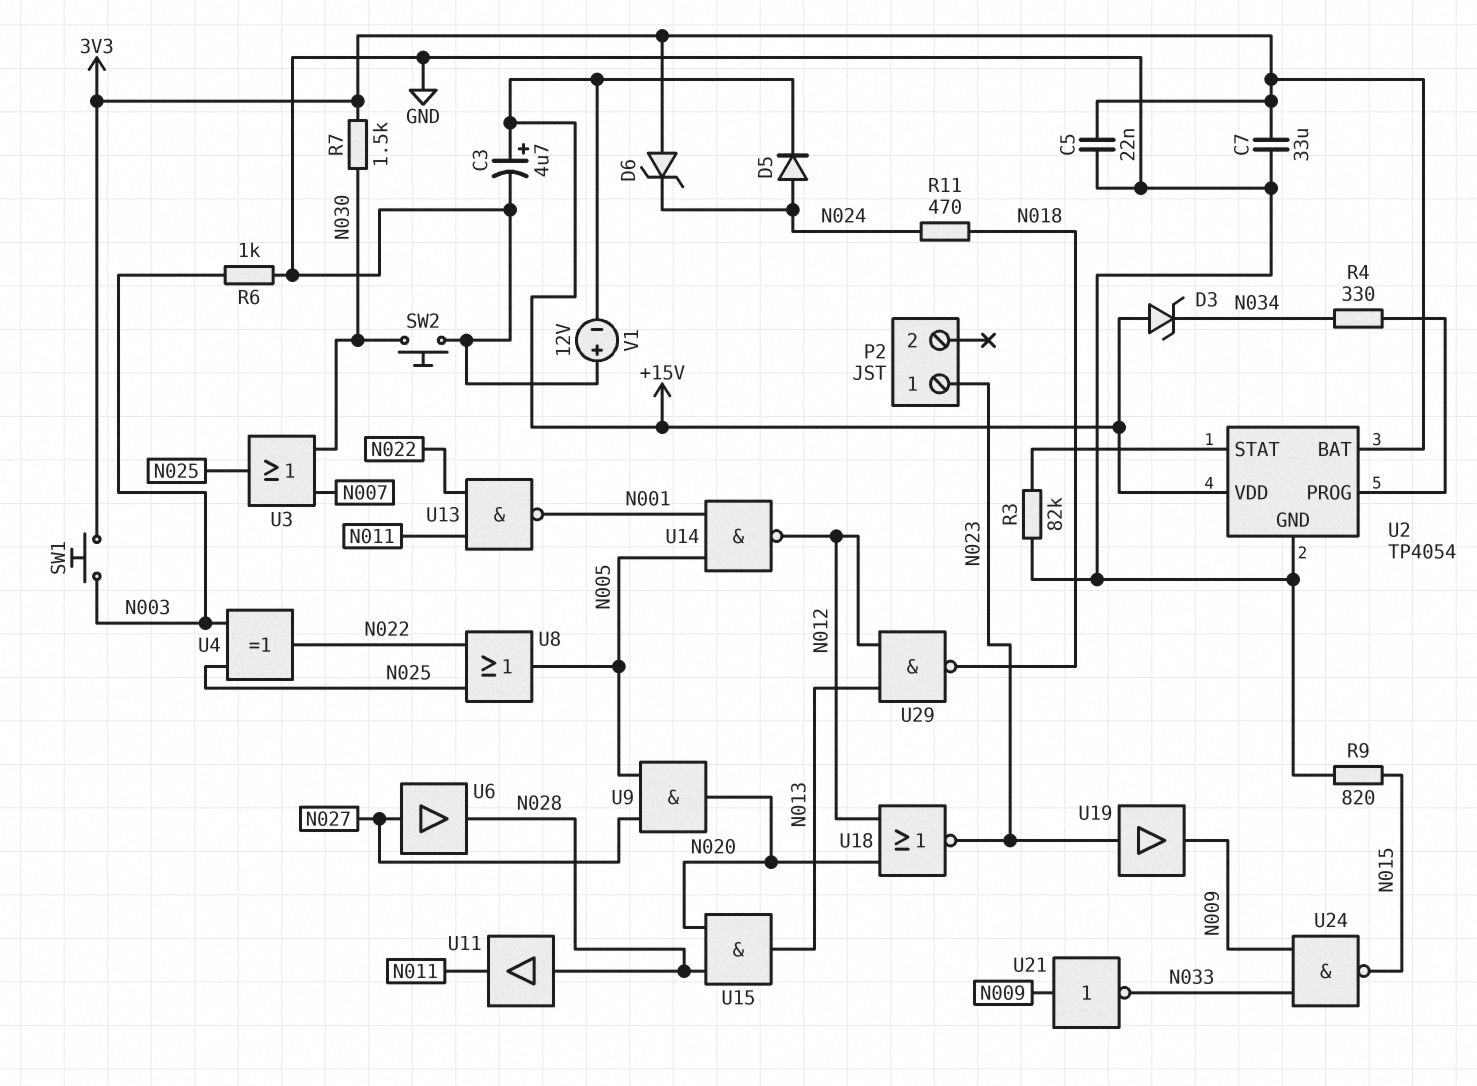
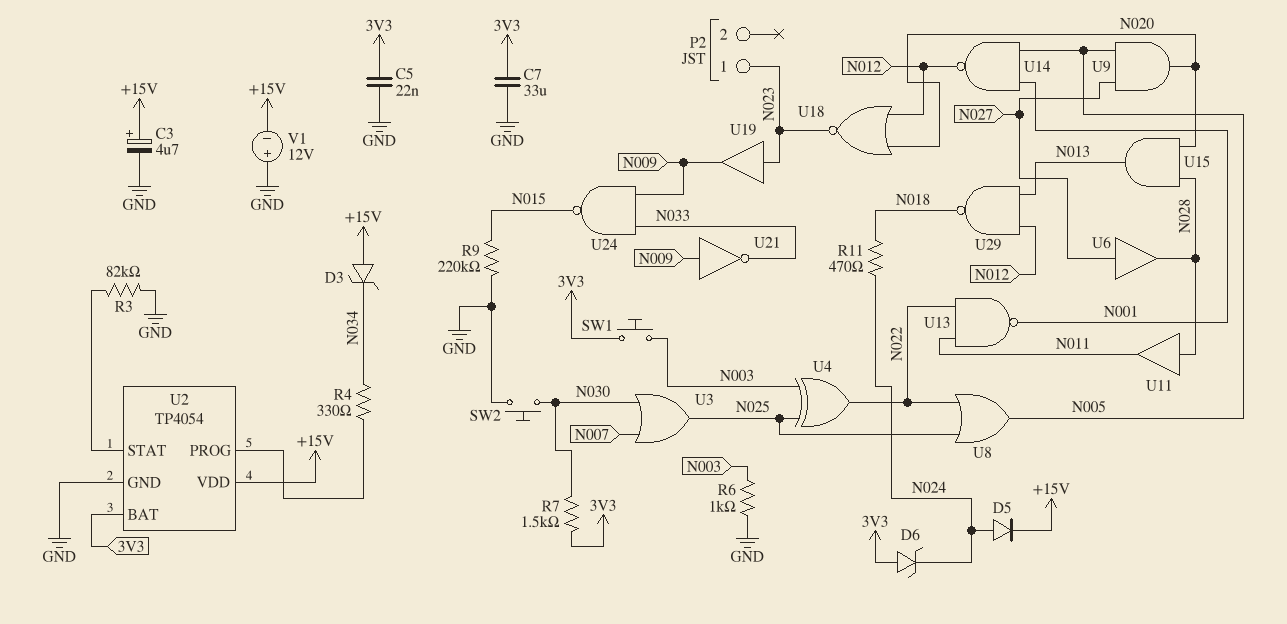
R9: 820 (GND, N015) -> 220k (GND, N015)

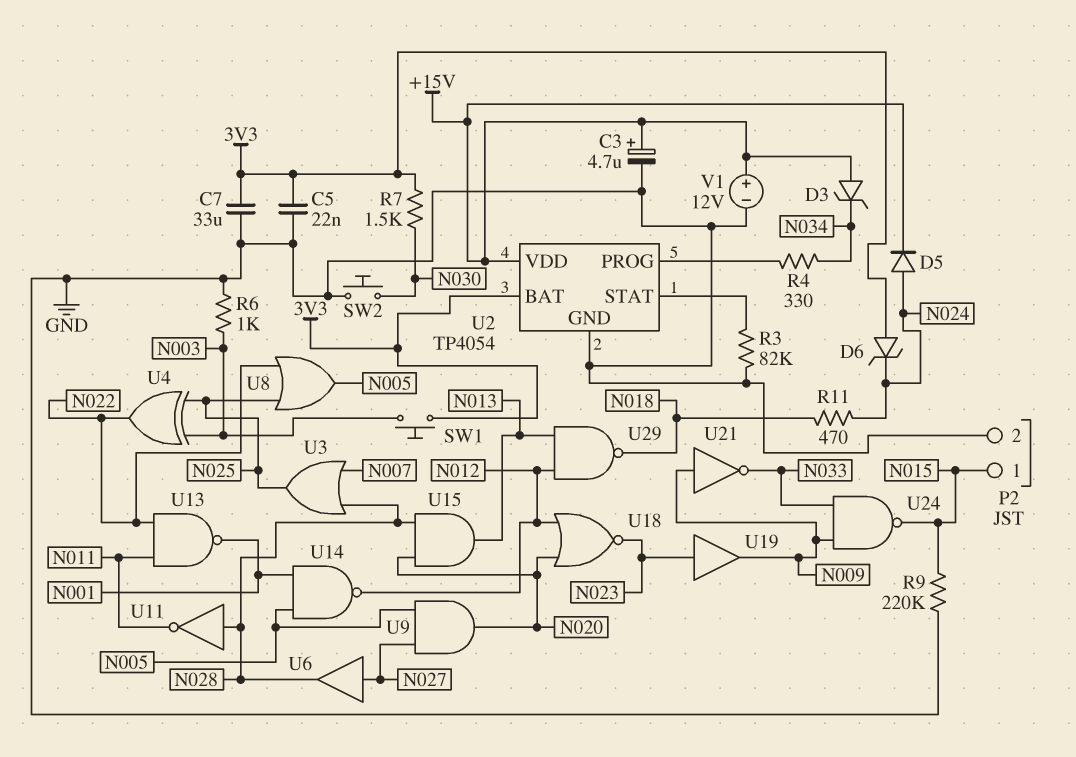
P2 pin 1: N023 -> N015
P2 pin 2: none -> GND
U3: OR (in N007, in N030, out N025) -> OR (in N007, in N028, out N025)
U11: buffer (in N028, out N011) -> NOT (in N028, out N011)
V1: 12V (plus GND, minus +15V) -> 12V (plus +15V, minus GND)

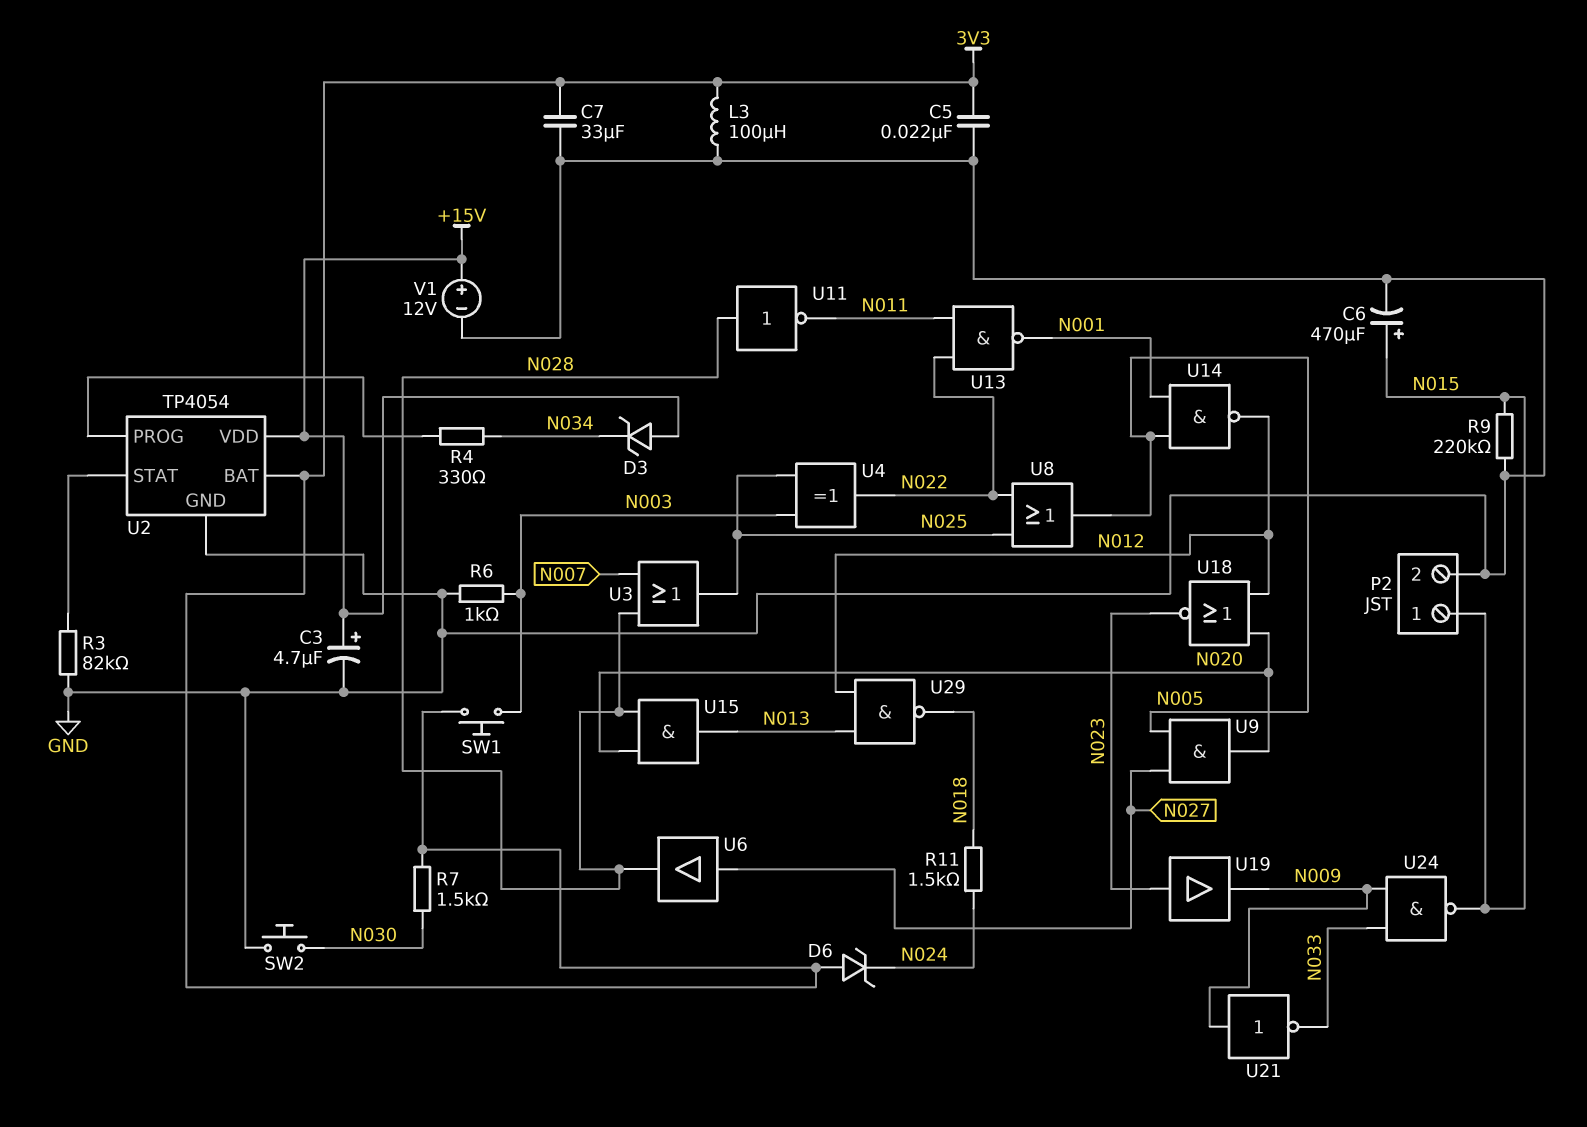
C6: none -> 470uF (plus N015, minus GND)
D5: diode (A N024, K +15V) -> none
L3: none -> 100uH (3V3, GND)
R11: 470 (N018, N024) -> 1.5k (N018, N024)

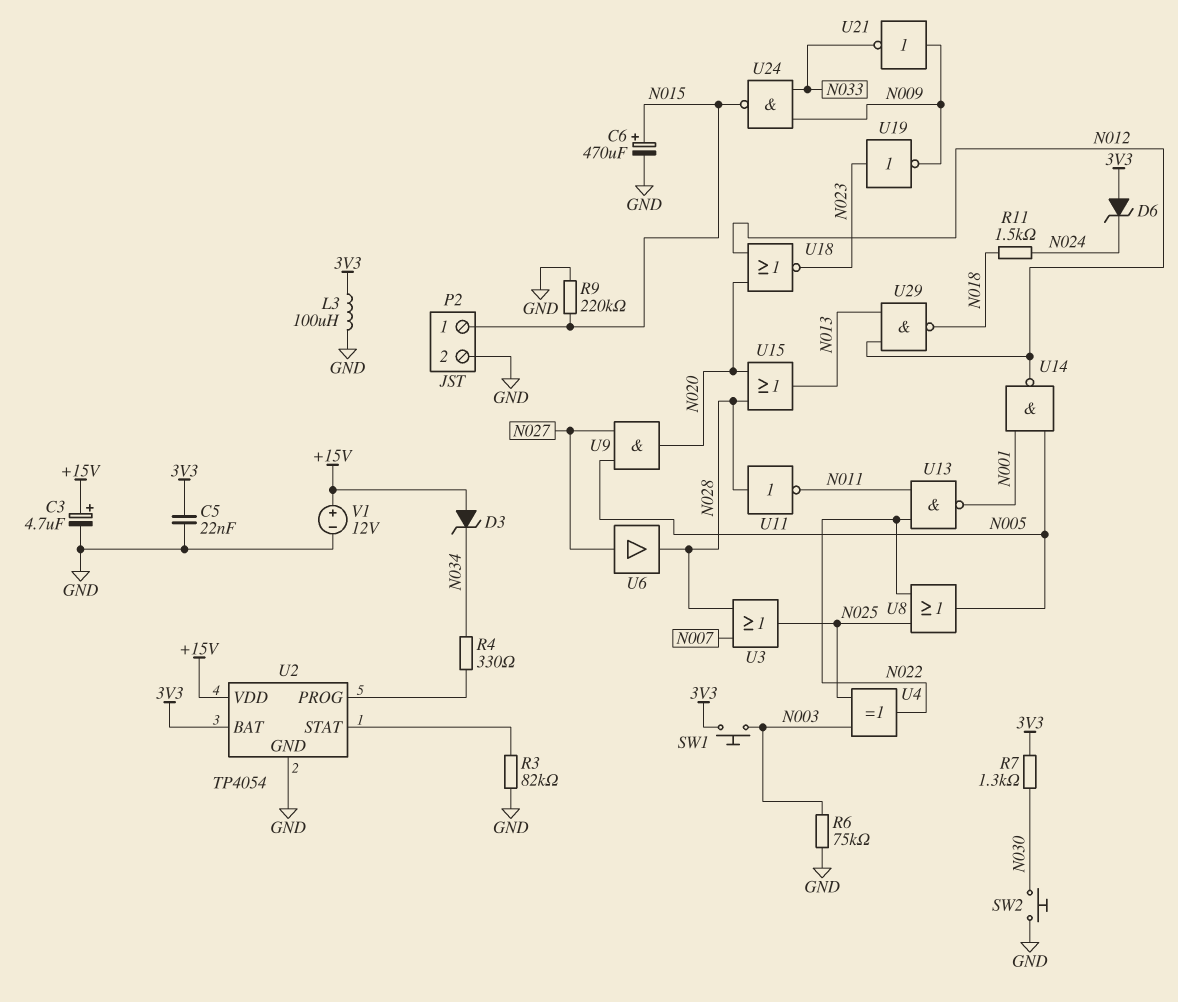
C7: 33uF (3V3, GND) -> none
R6: 1k (GND, N003) -> 75k (GND, N003)
R7: 1.5k (3V3, N030) -> 1.3k (3V3, N030)
U15: AND (in N020, in N028, out N013) -> OR (in N020, in N028, out N013)
U19: buffer (in N023, out N009) -> NOT (in N023, out N009)

